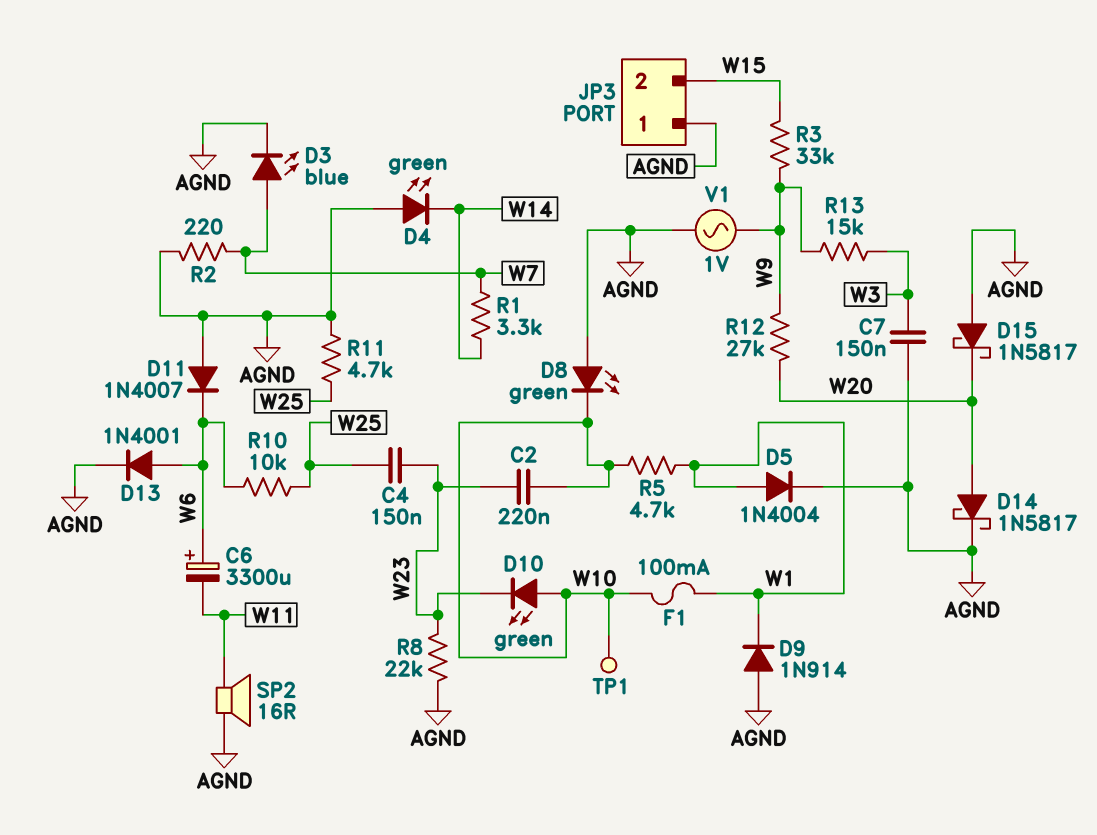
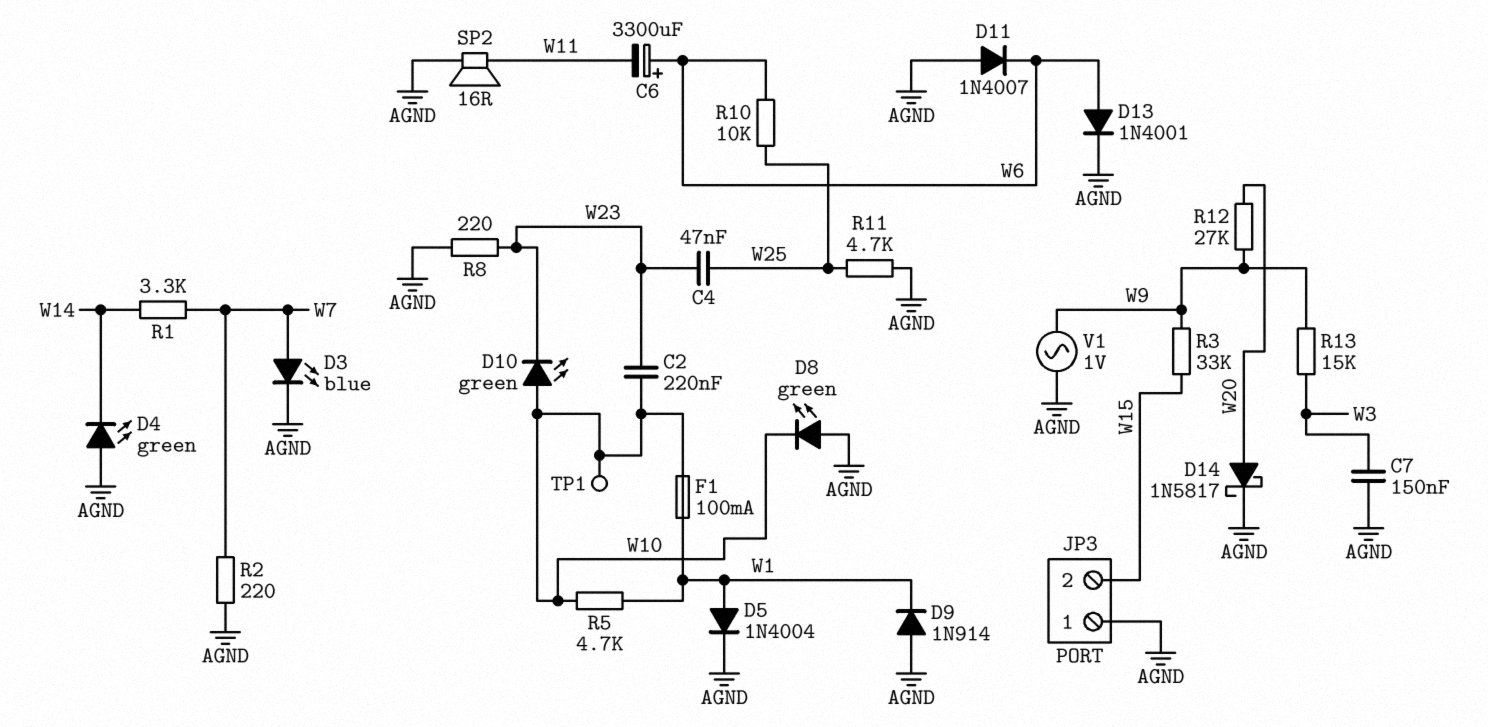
C4: 150nF (W23, W25) -> 47nF (W23, W25)
D15: schottky 1N5817 (A AGND, K W20) -> none
R8: 22k (AGND, W23) -> 220 (AGND, W23)

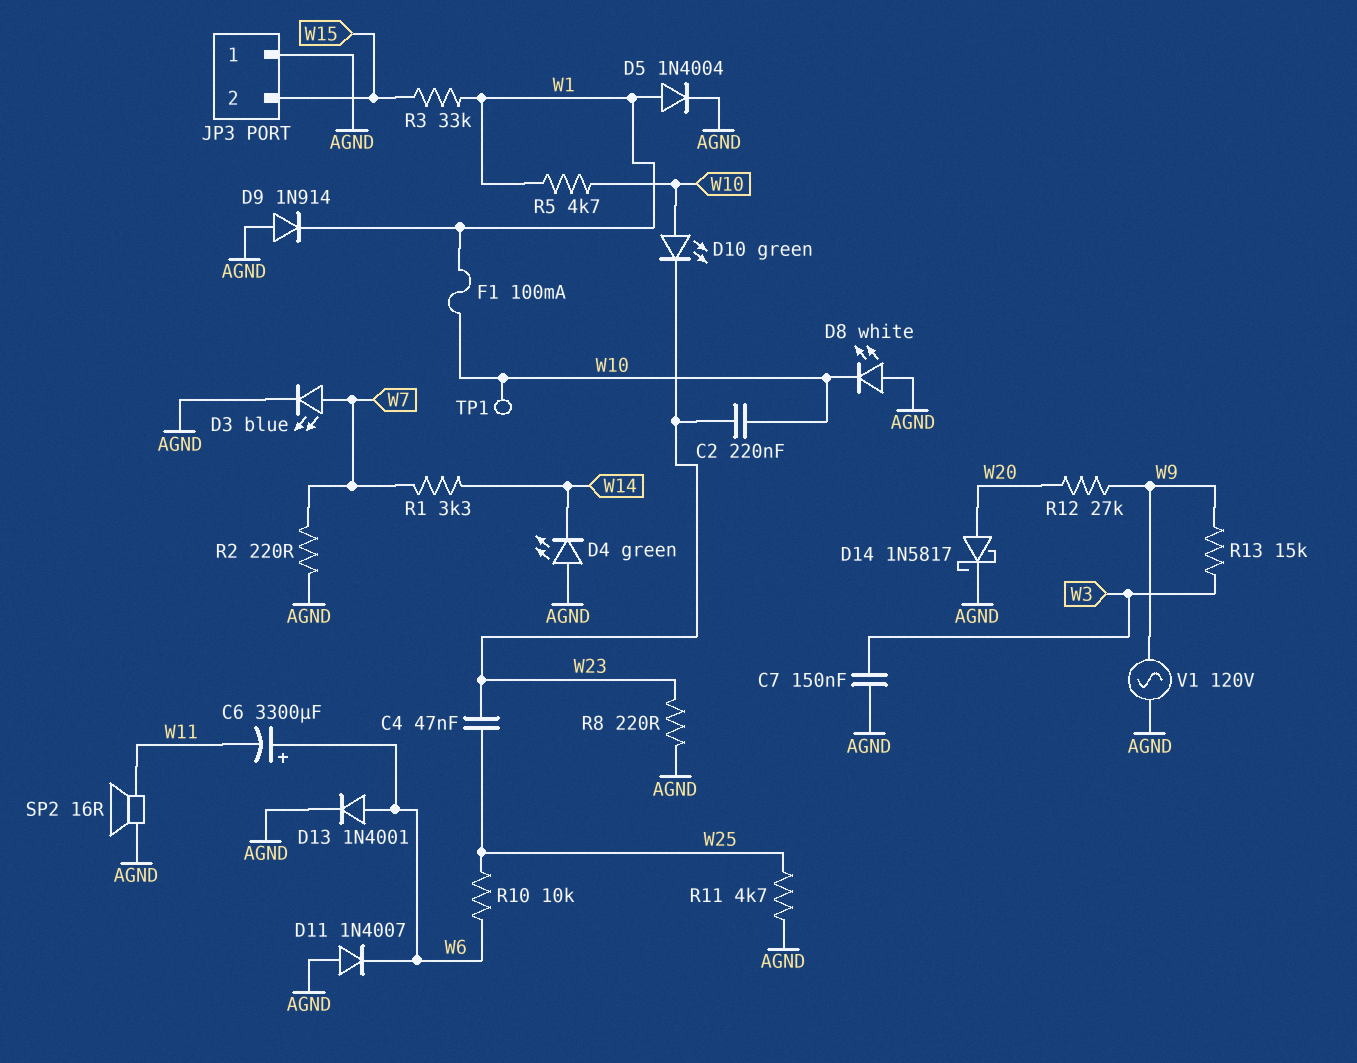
D8: LED green (A AGND, K W10) -> LED white (A AGND, K W10)
R3: 33k (W9, W15) -> 33k (W1, W15)
V1: AC 1V (AGND, W9) -> AC 120V (AGND, W9)

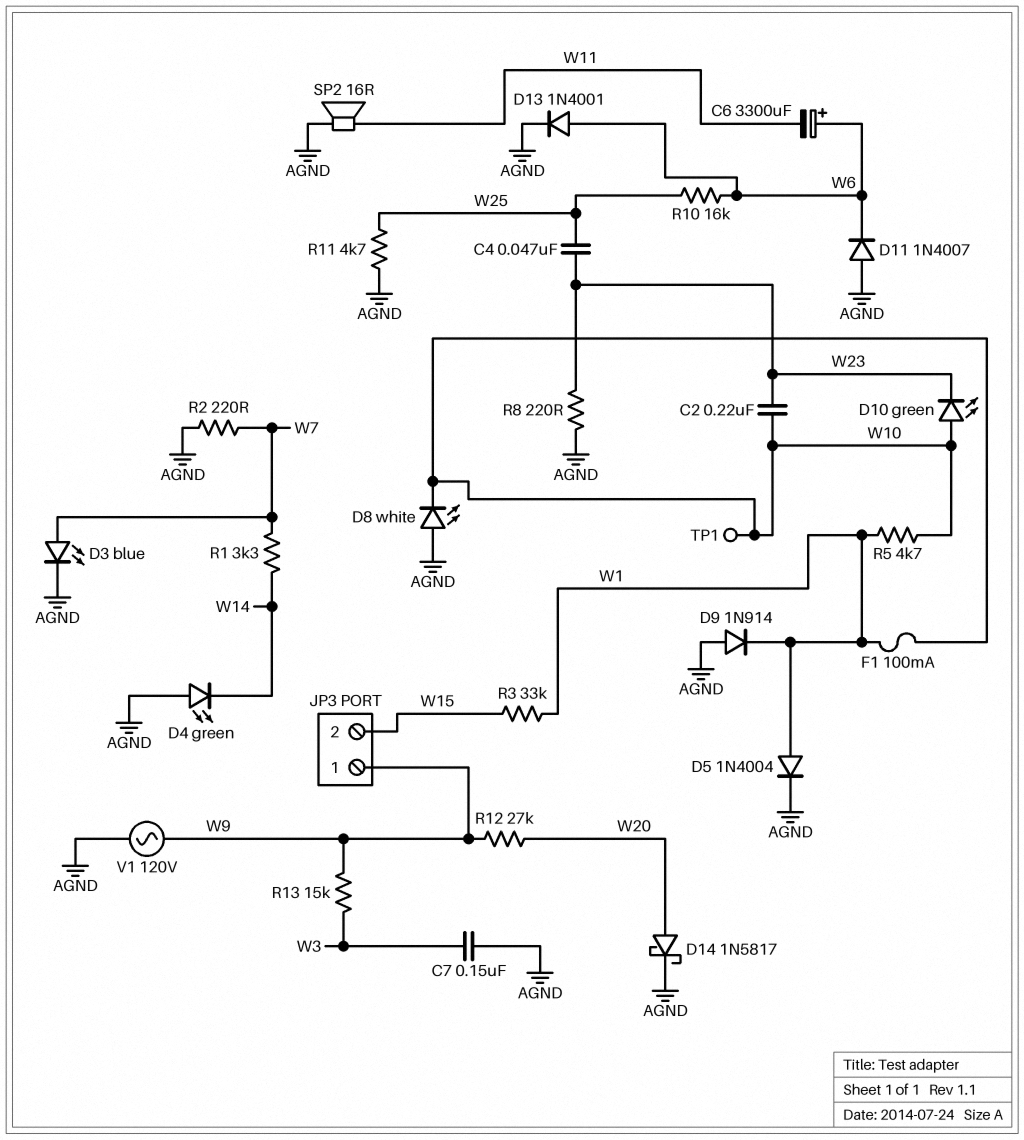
JP3 pin 1: AGND -> W9
R10: 10k (W6, W25) -> 16k (W6, W25)

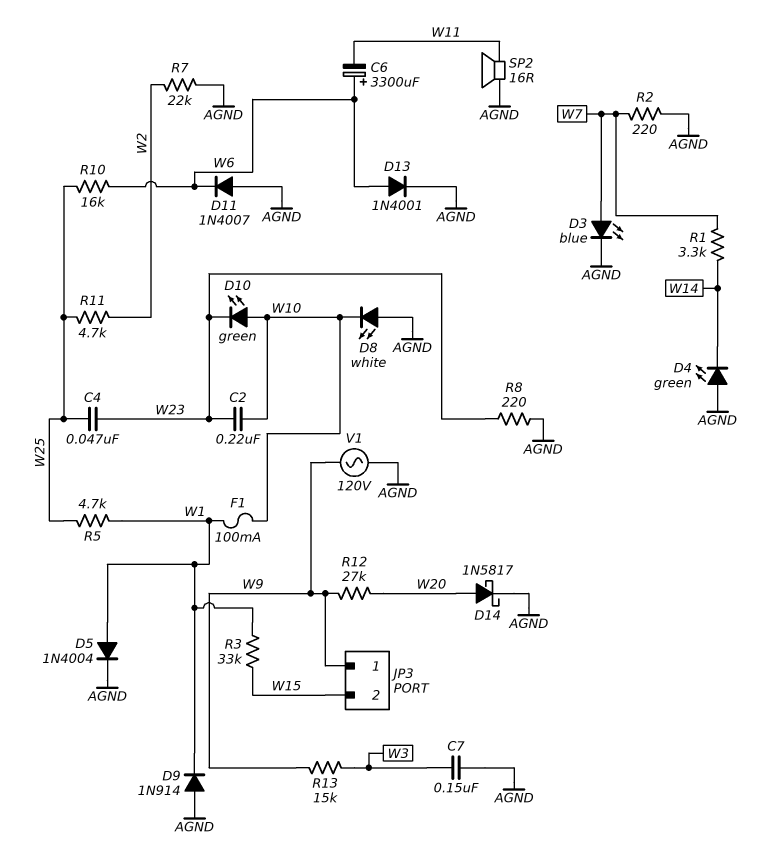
R5: 4.7k (W1, W10) -> 4.7k (W1, W25)
R7: none -> 22k (AGND, W2)
R11: 4.7k (AGND, W25) -> 4.7k (W2, W25)
TP1: test point (W10) -> none

